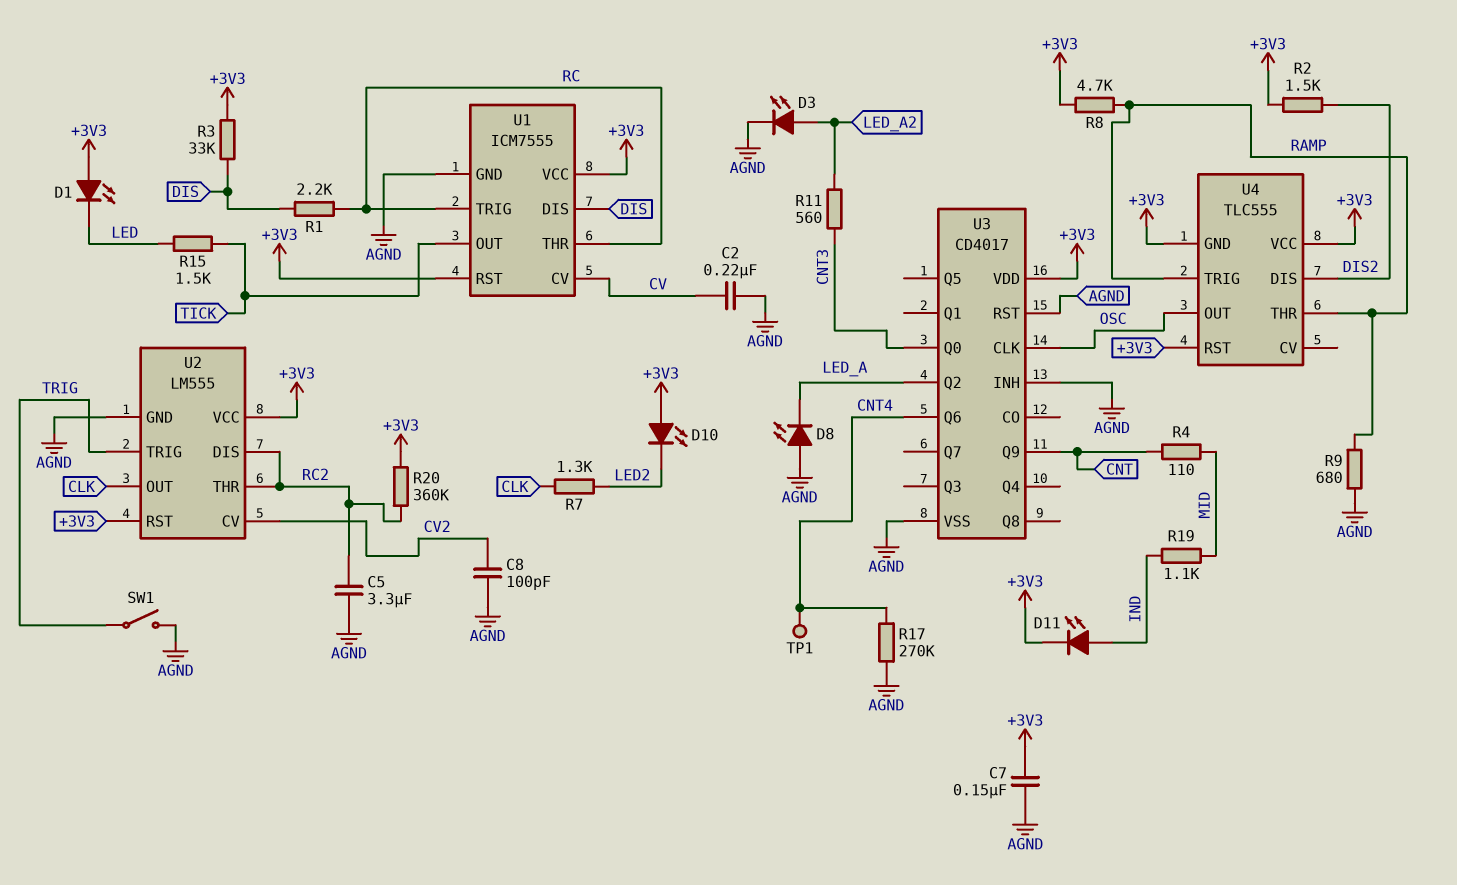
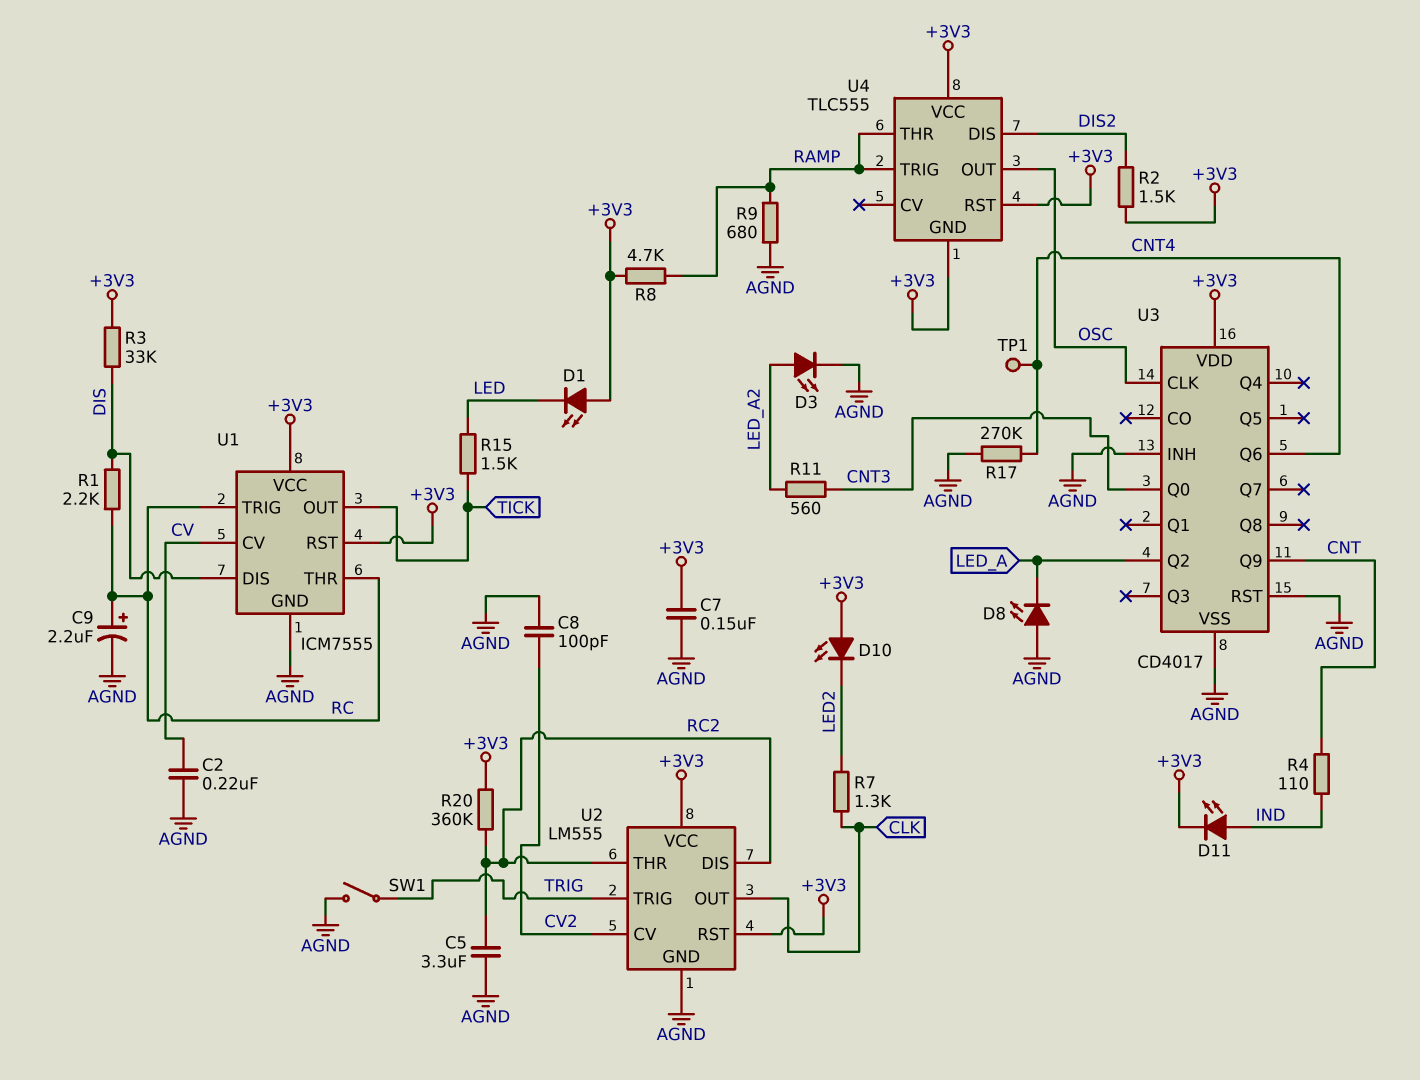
C9: none -> 2.2uF (plus RC, minus AGND)
R4: 110 (CNT, MID) -> 110 (CNT, IND)
R19: 1.1k (IND, MID) -> none

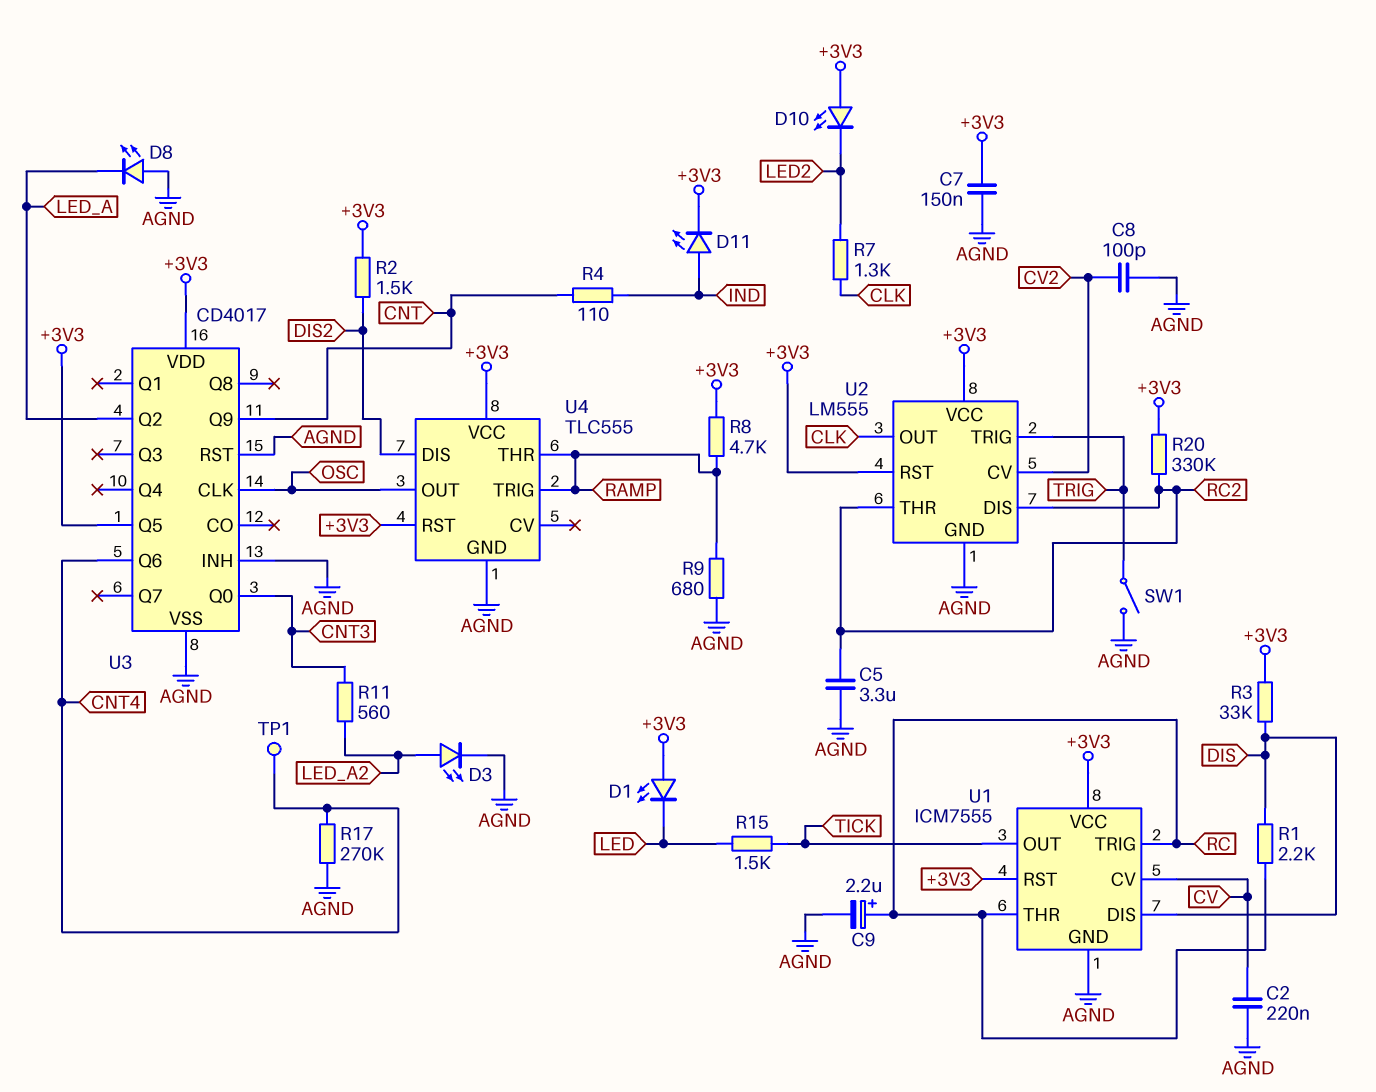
R20: 360k (+3V3, RC2) -> 330k (+3V3, RC2)
U3 pin Q5: none -> +3V3
U4 pin GND: +3V3 -> AGND

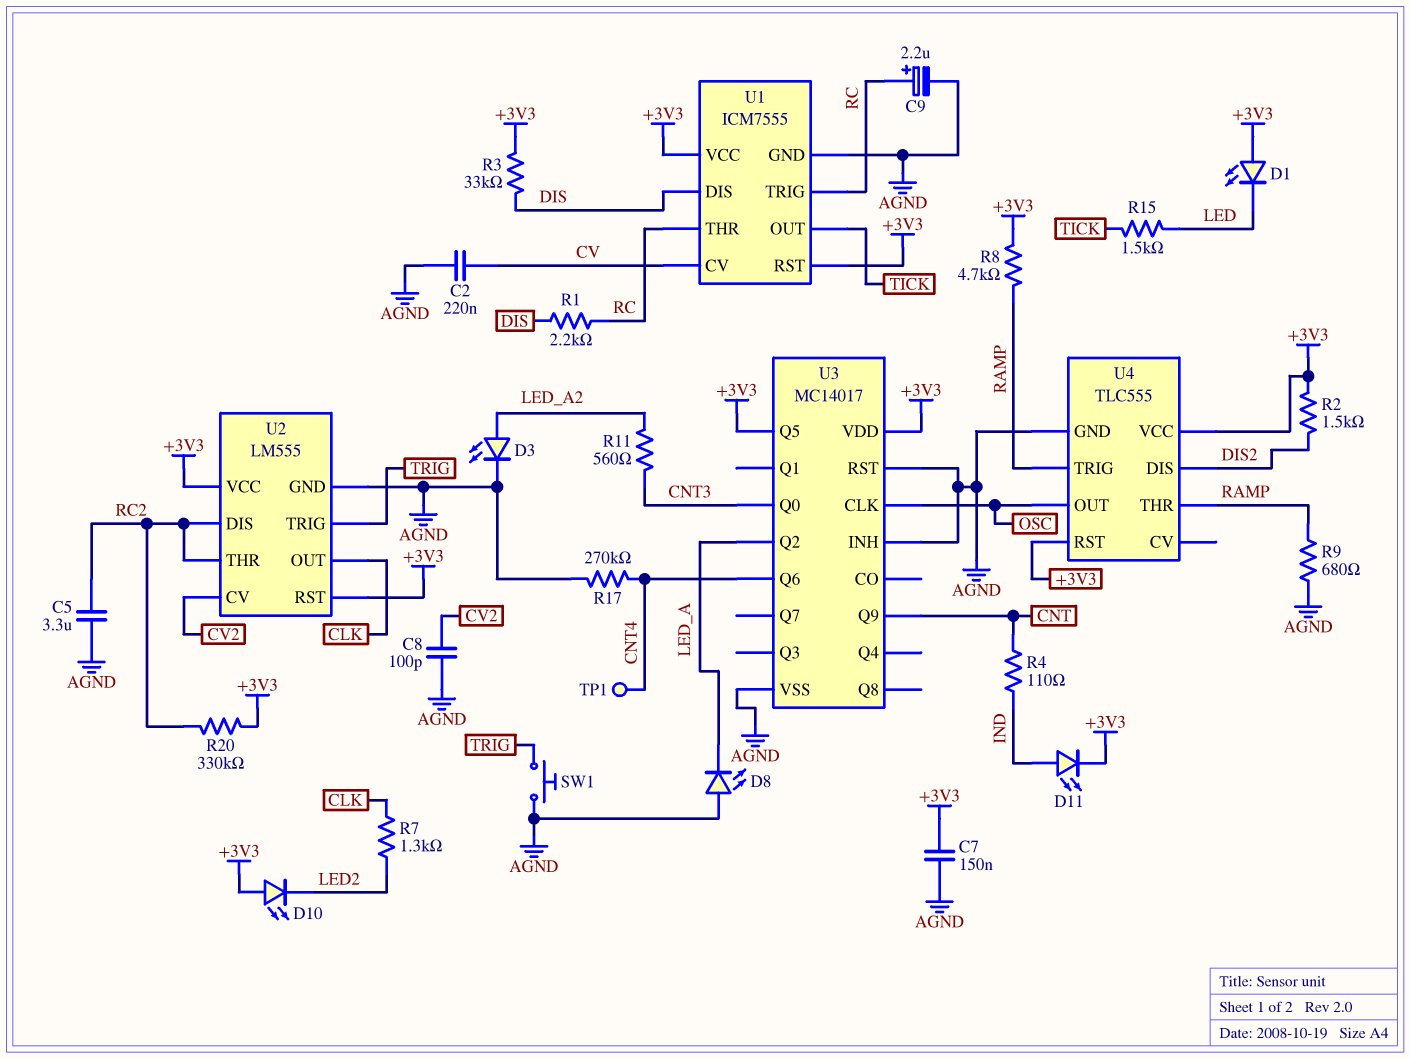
SW1: switch (AGND, TRIG) -> button (AGND, TRIG)
U3: CD4017 -> MC14017

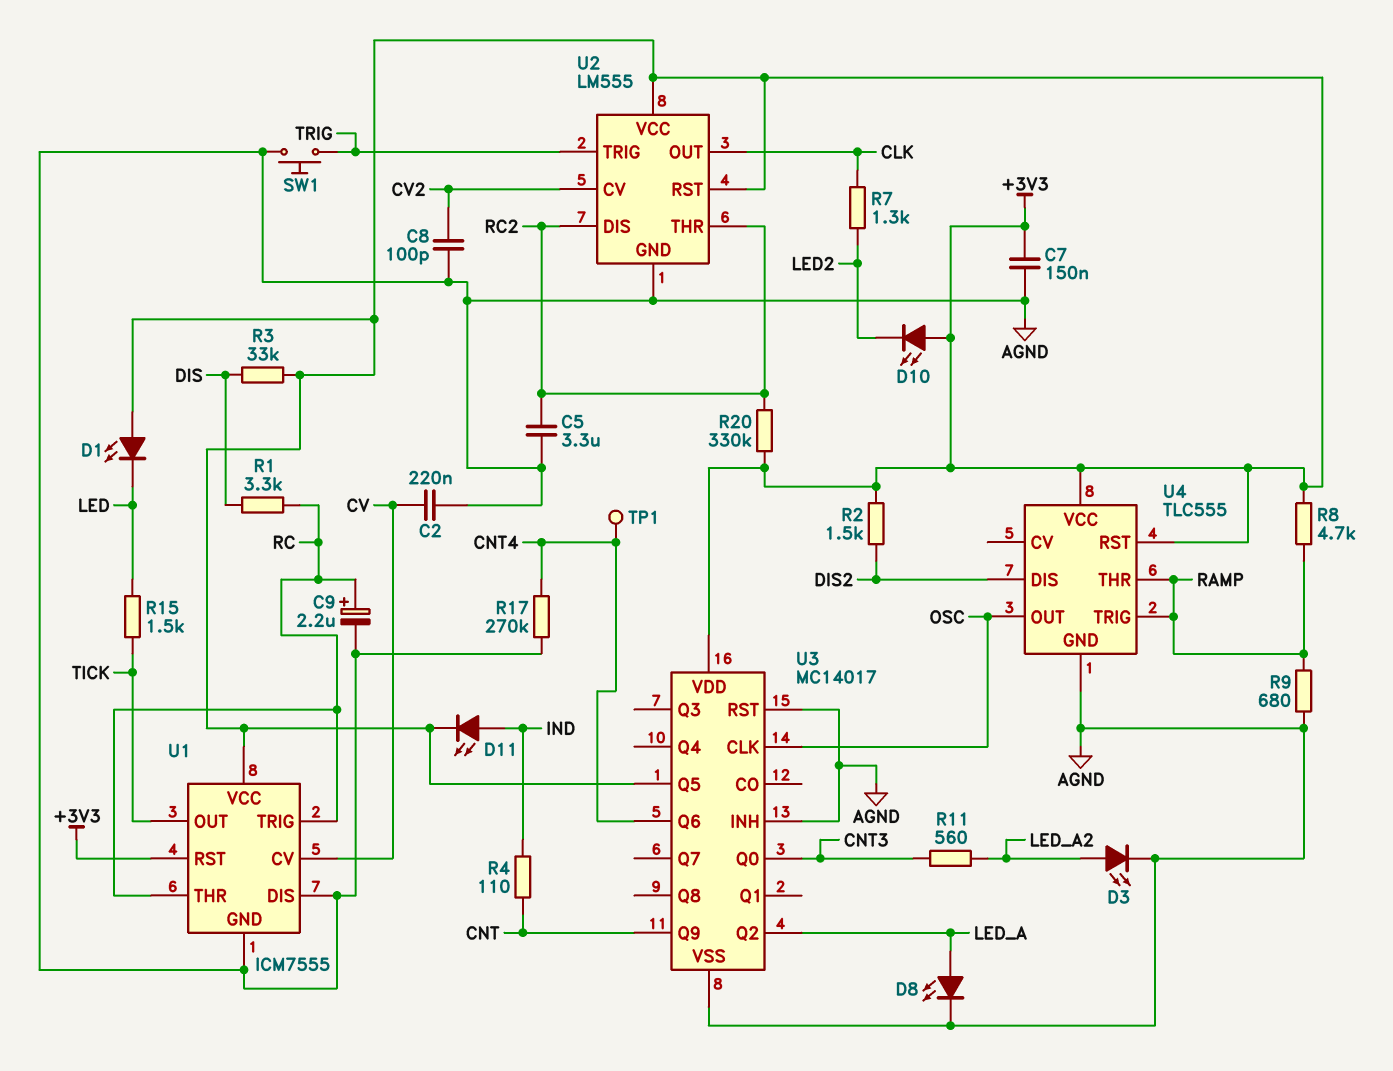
D8: LED (A AGND, K LED_A) -> LED (A LED_A, K AGND)
R1: 2.2k (DIS, RC) -> 3.3k (DIS, RC)
U1 pin DIS: DIS -> AGND

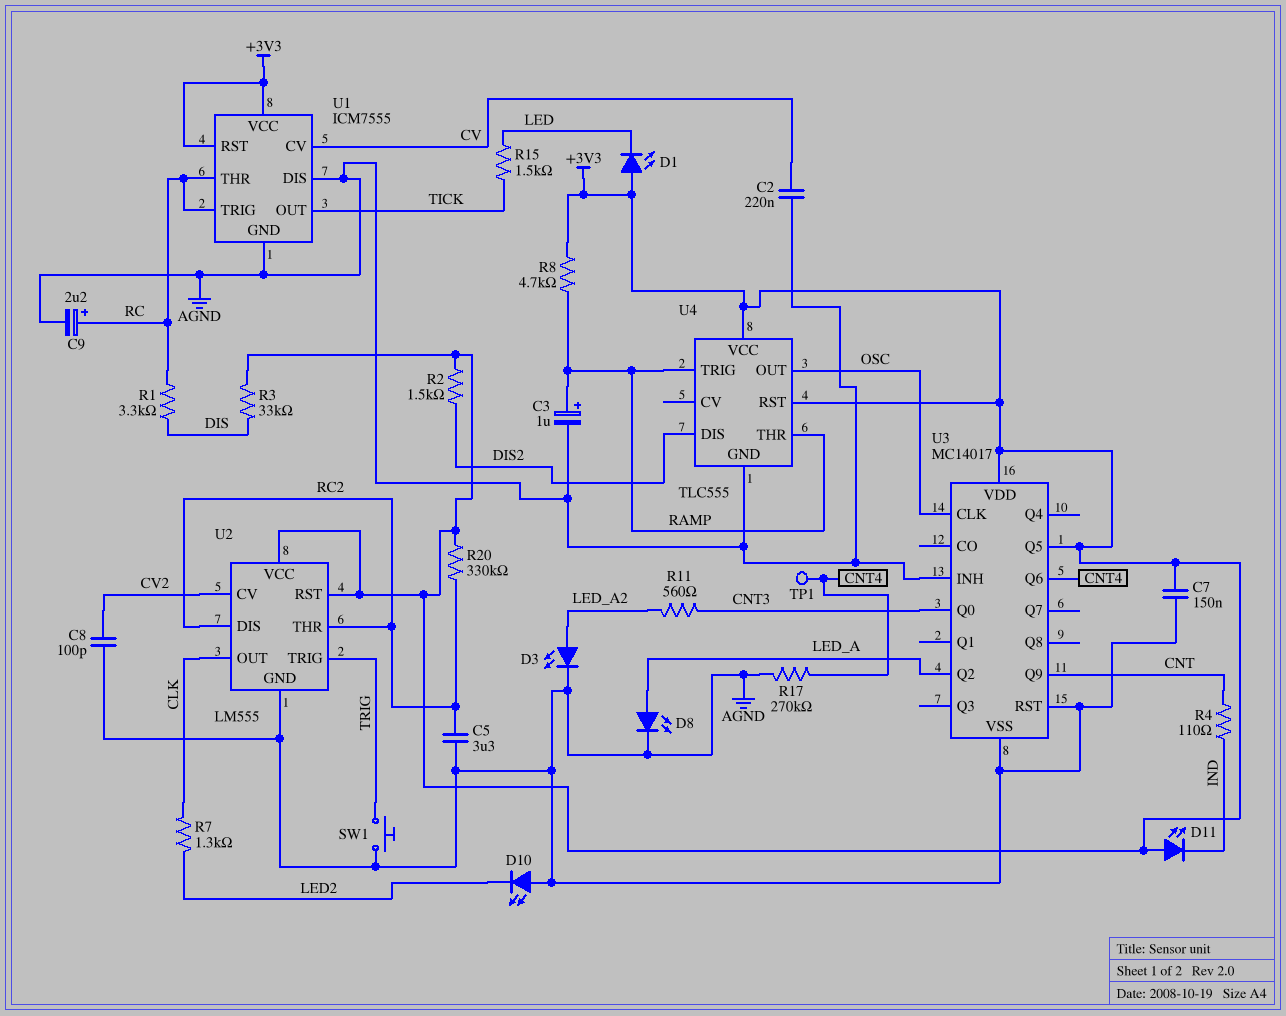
C3: none -> 1uF (plus RAMP, minus AGND)
D10: LED (A +3V3, K LED2) -> LED (A AGND, K LED2)
D11: LED (A IND, K +3V3) -> LED (A +3V3, K IND)
R9: 680 (AGND, RAMP) -> none

